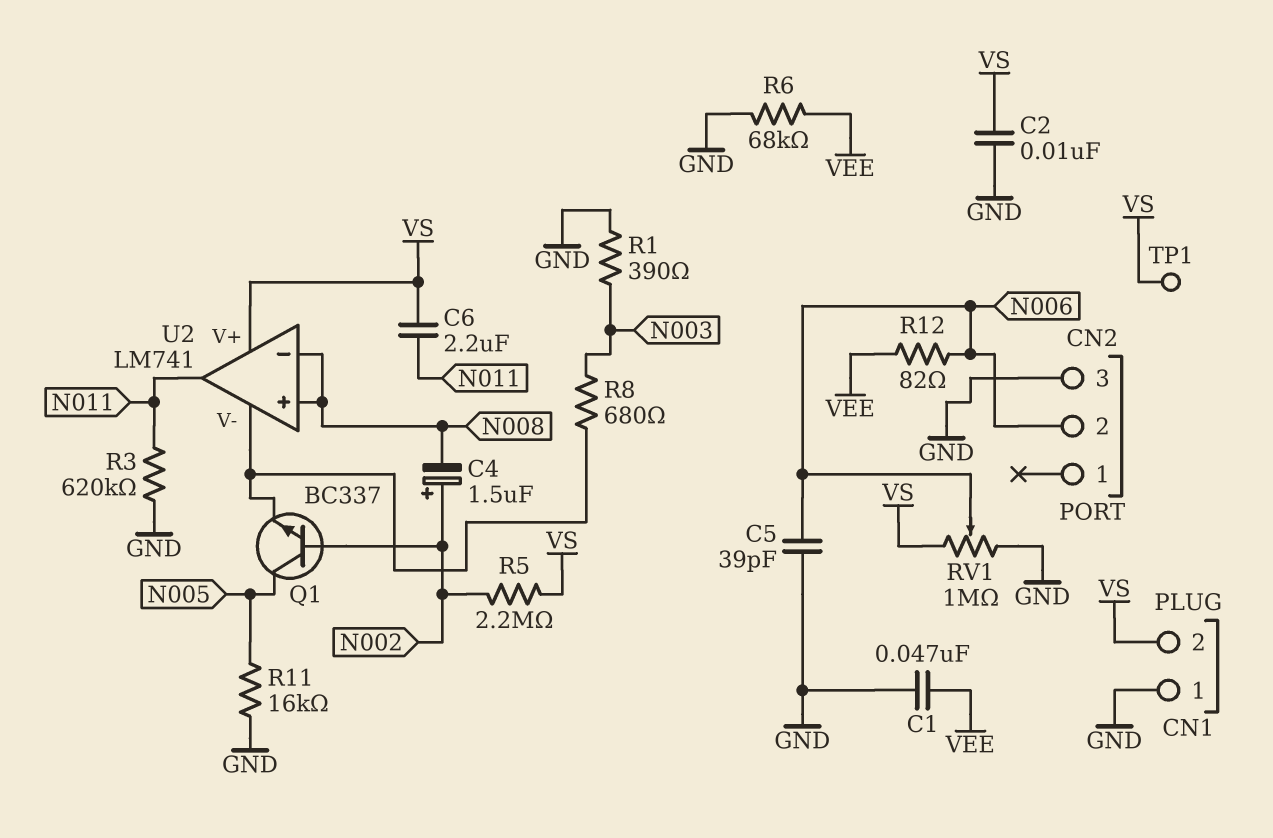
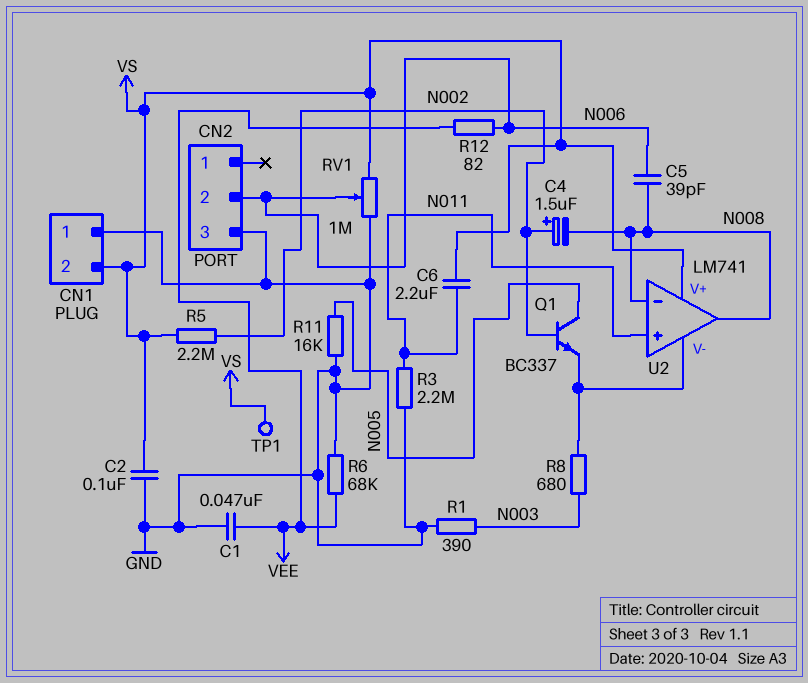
C2: 10nF (GND, VS) -> 100nF (GND, VS)
C5: 39pF (GND, N006) -> 39pF (N006, N008)
R3: 620k (GND, N011) -> 2.2M (GND, N011)
U2 pin in+: N008 -> N011
U2 pin out: N011 -> N008

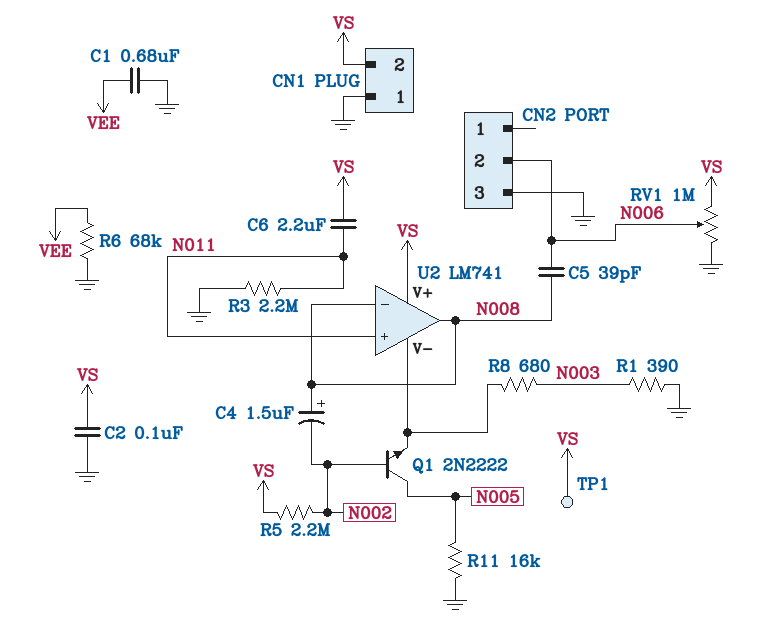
C1: 47nF (GND, VEE) -> 680nF (GND, VEE)
C4: 1.5uF (plus N002, minus N008) -> 1.5uF (plus N008, minus N002)
Q1: NPN BC337 (B N002, C N005, E U2/V-) -> NPN 2N2222 (B N002, C N005, E U2/V-)
R12: 82 (N006, VEE) -> none

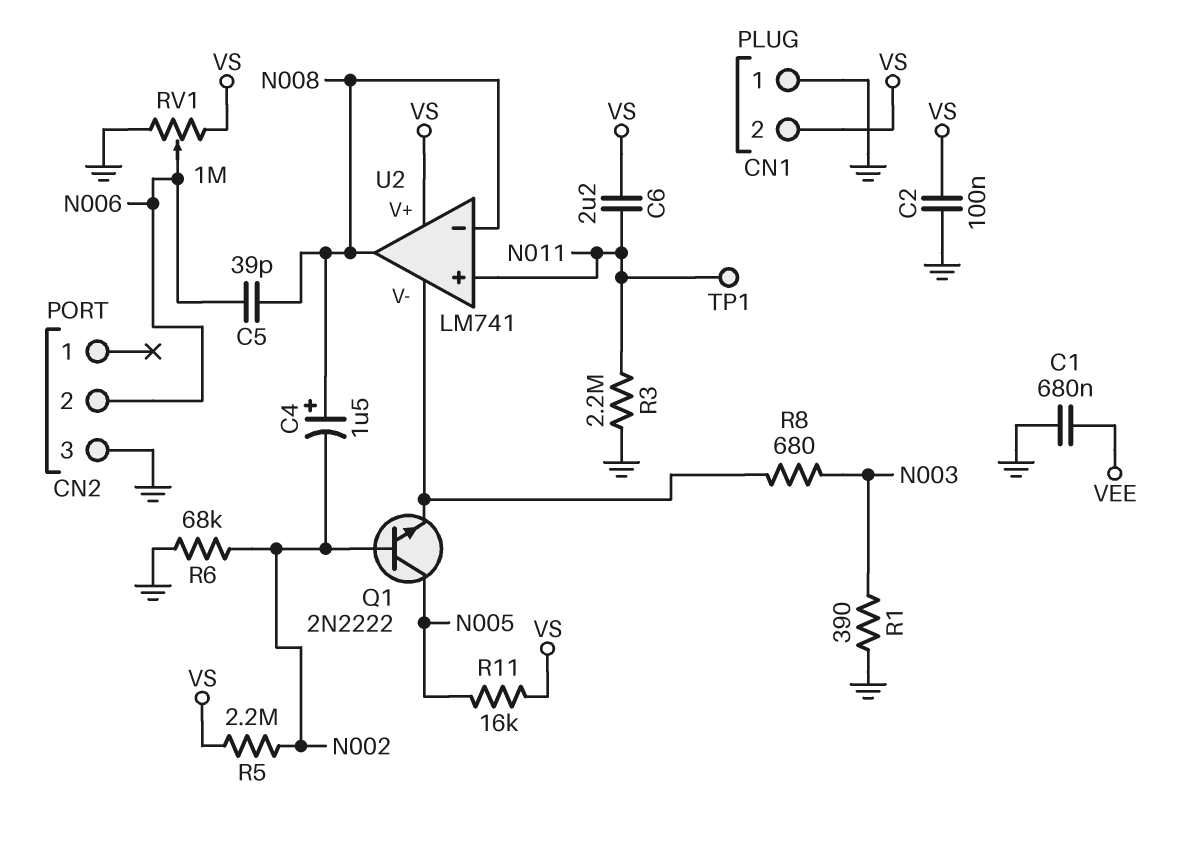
R6: 68k (GND, VEE) -> 68k (GND, N002)
R11: 16k (GND, N005) -> 16k (N005, VS)
TP1: test point (VS) -> test point (N011)

